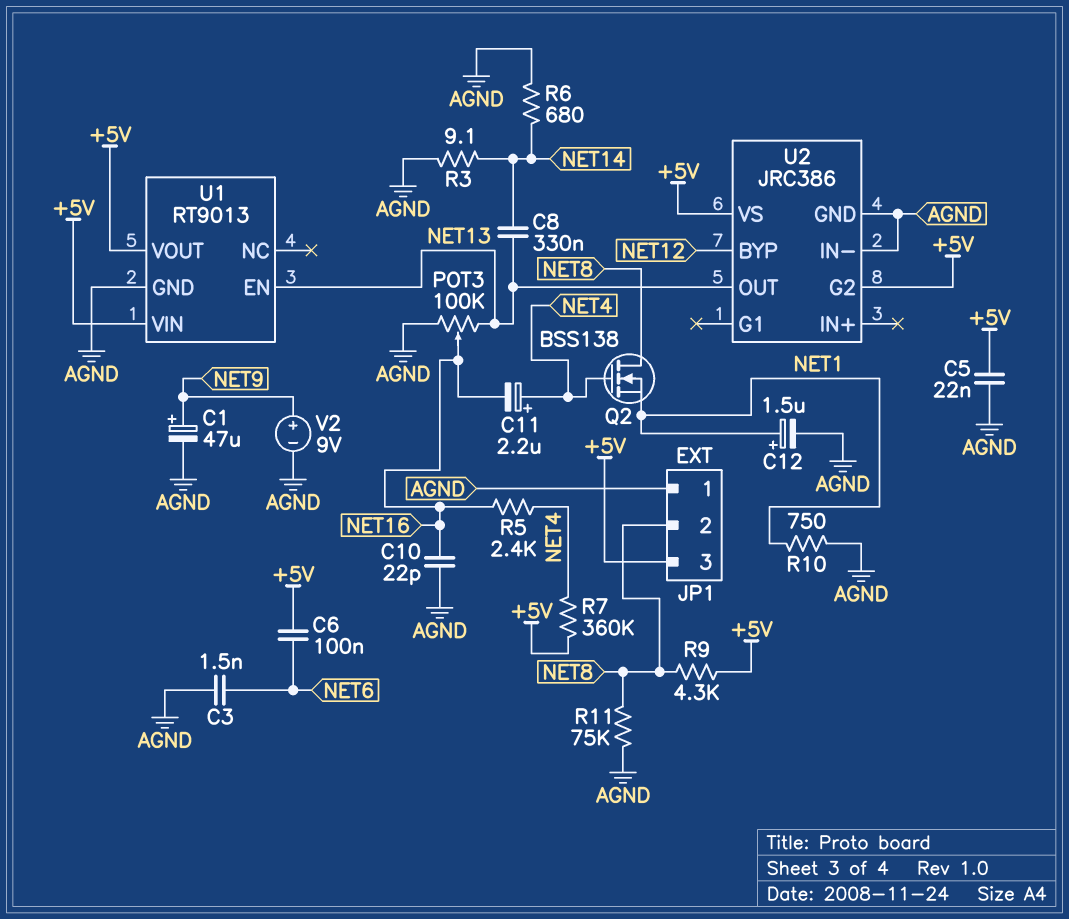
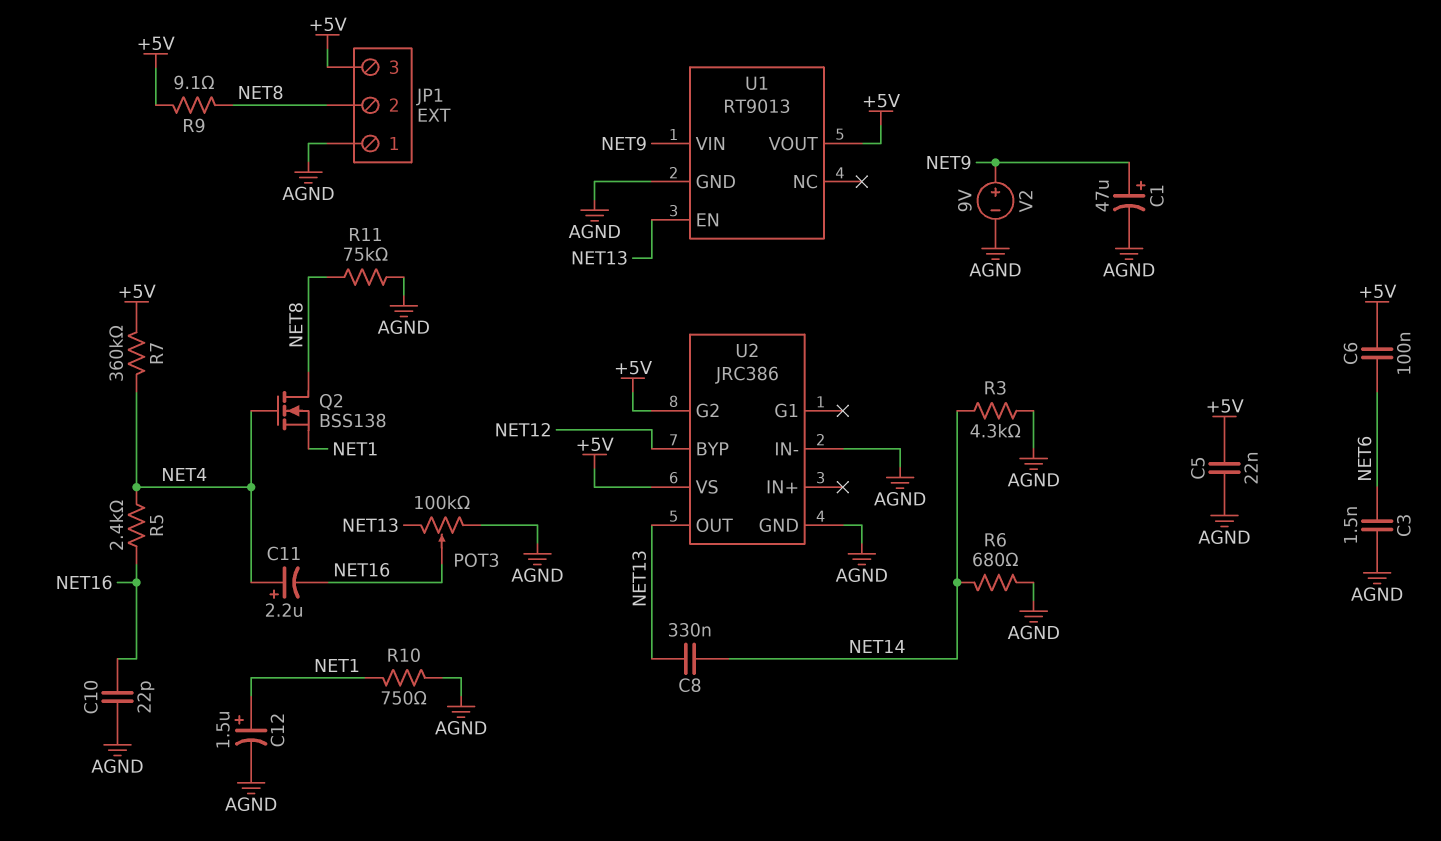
R3: 9.1 (AGND, NET14) -> 4.3k (AGND, NET14)
R9: 4.3k (+5V, NET8) -> 9.1 (+5V, NET8)
U1 pin VIN: +5V -> NET9

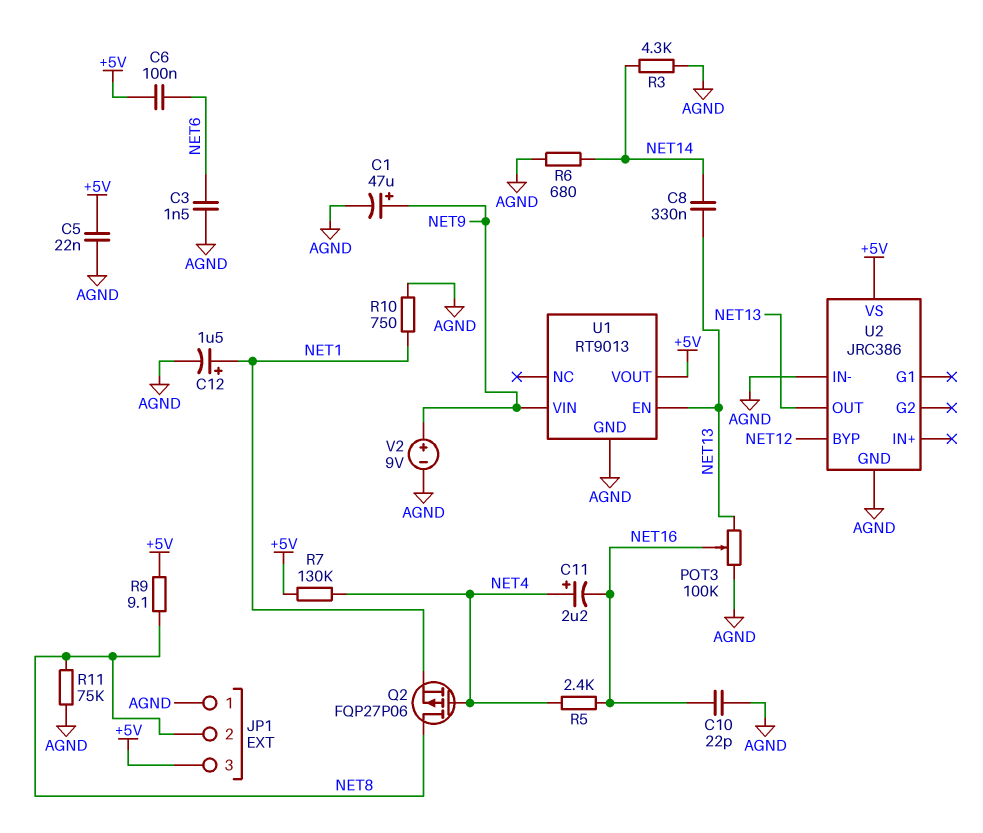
Q2: NMOS BSS138 (G NET4, D NET8, S NET1) -> PMOS FQP27P06 (G NET4, D NET8, S NET1)
R7: 360k (+5V, NET4) -> 130k (+5V, NET4)
U2 pin G2: +5V -> none

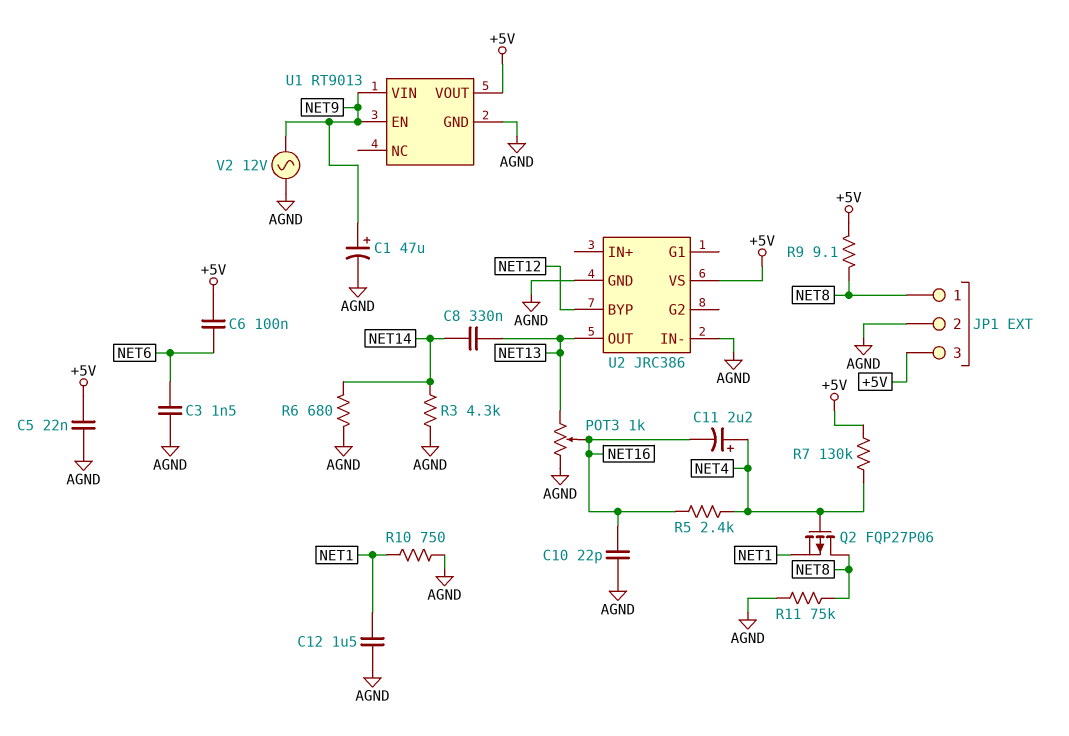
C12: 1.5uF (plus NET1, minus AGND) -> 1.5uF (AGND, NET1)
JP1 pin 1: AGND -> NET8
JP1 pin 2: NET8 -> AGND
POT3: 100k (AGND, NET13, wiper NET16) -> 1k (AGND, NET13, wiper NET16)
U1 pin EN: NET13 -> NET9
V2: 9V (plus NET9, minus AGND) -> AC 12V (AGND, NET9)

